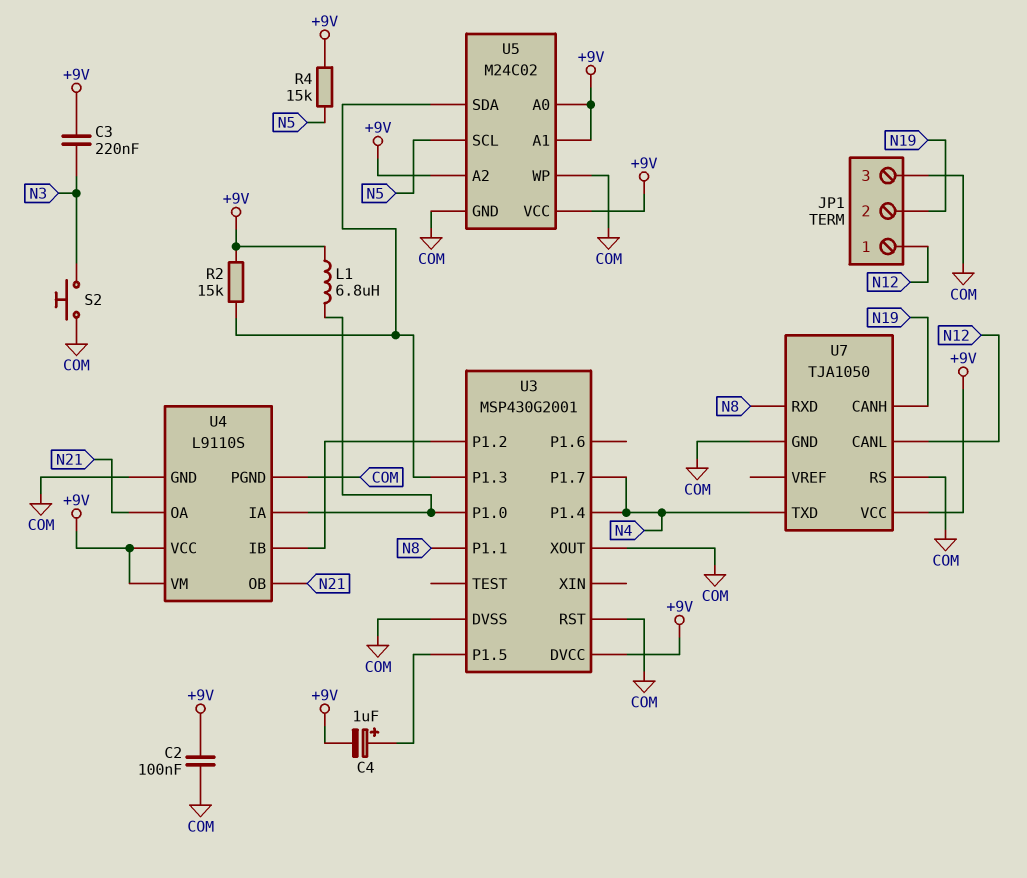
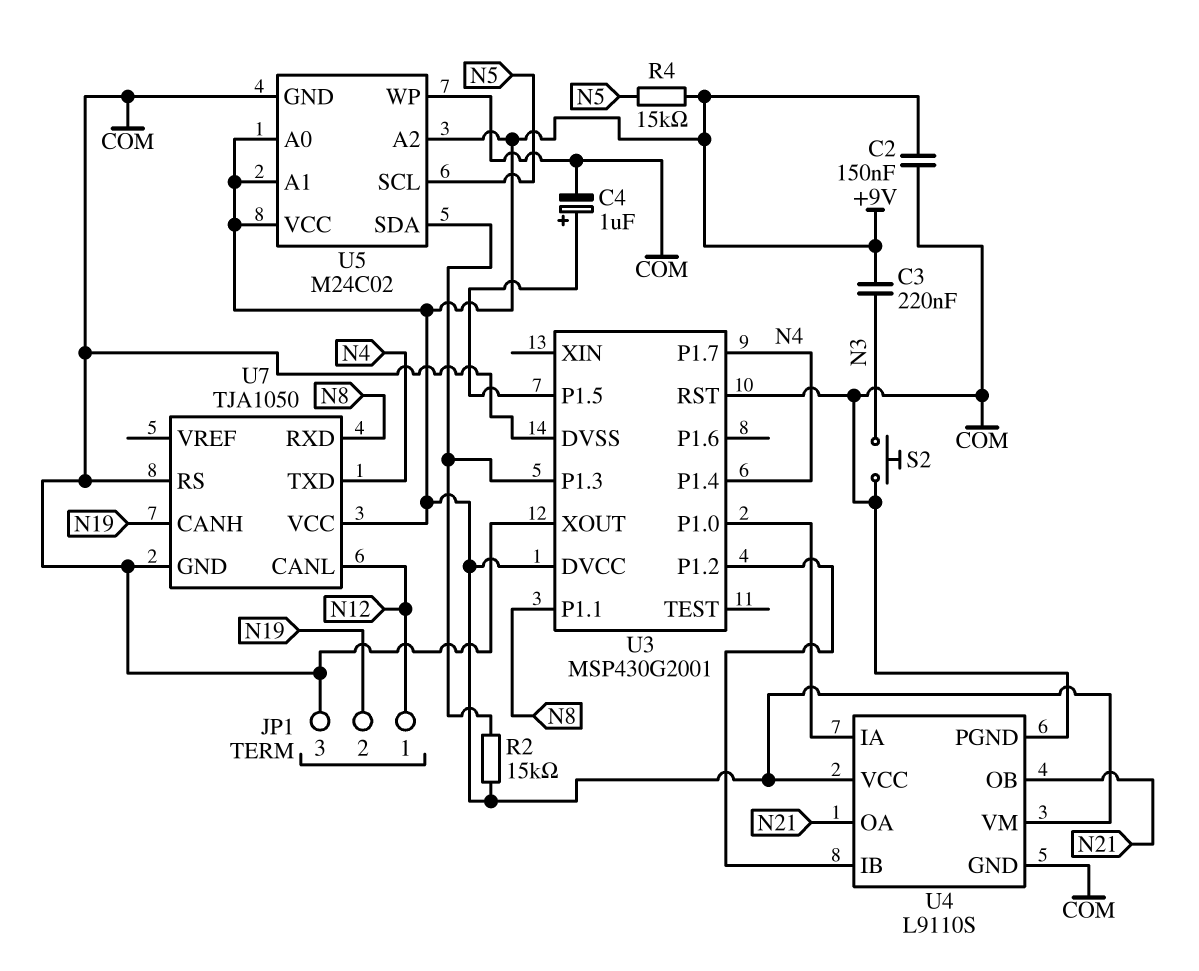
C2: 100nF (+9V, COM) -> 150nF (+9V, COM)
C4: 1uF (plus U3/P1.5, minus +9V) -> 1uF (plus U3/P1.5, minus COM)
L1: 6.8uH (+9V, U3/P1.0) -> none

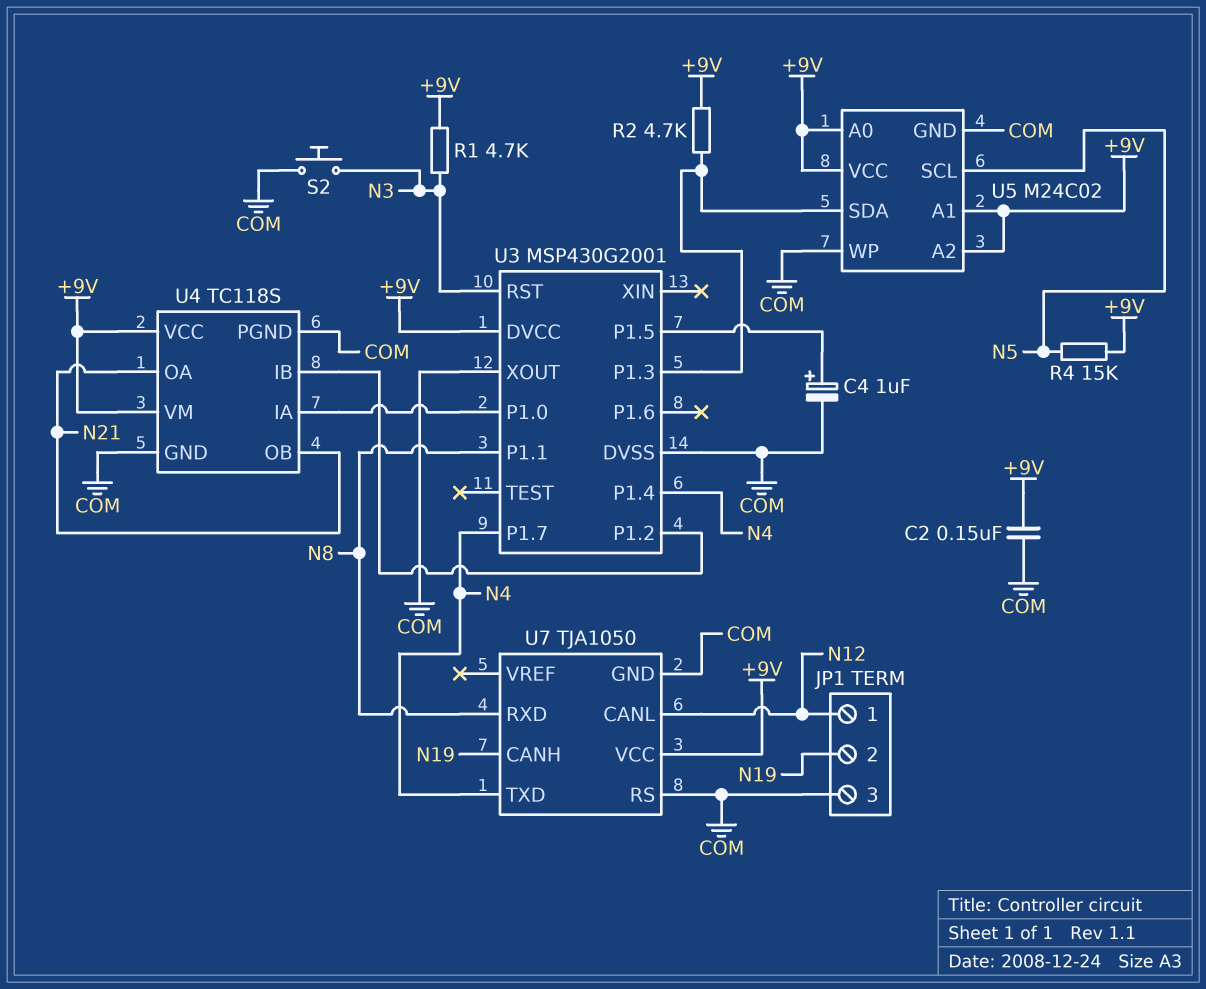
C3: 220nF (+9V, N3) -> none
R1: none -> 4.7k (+9V, N3)
R2: 15k (+9V, U3/P1.3) -> 4.7k (+9V, U3/P1.3)
U3 pin RST: COM -> N3
U4: L9110S -> TC118S

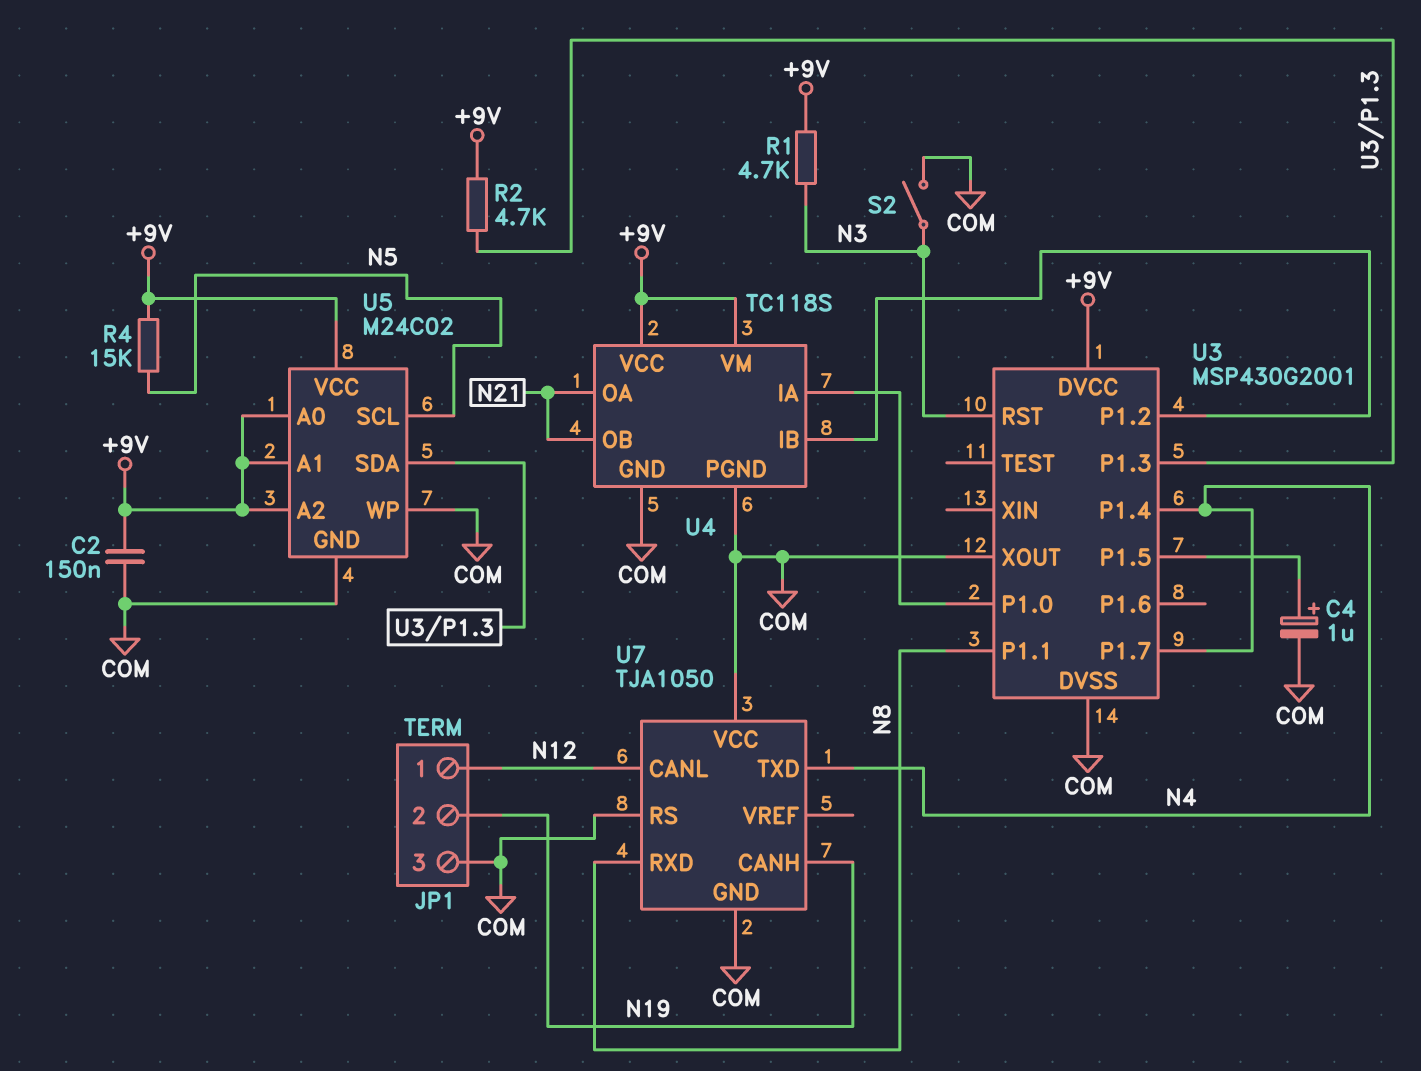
S2: button (COM, N3) -> switch (COM, N3)
U7 pin VCC: +9V -> COM

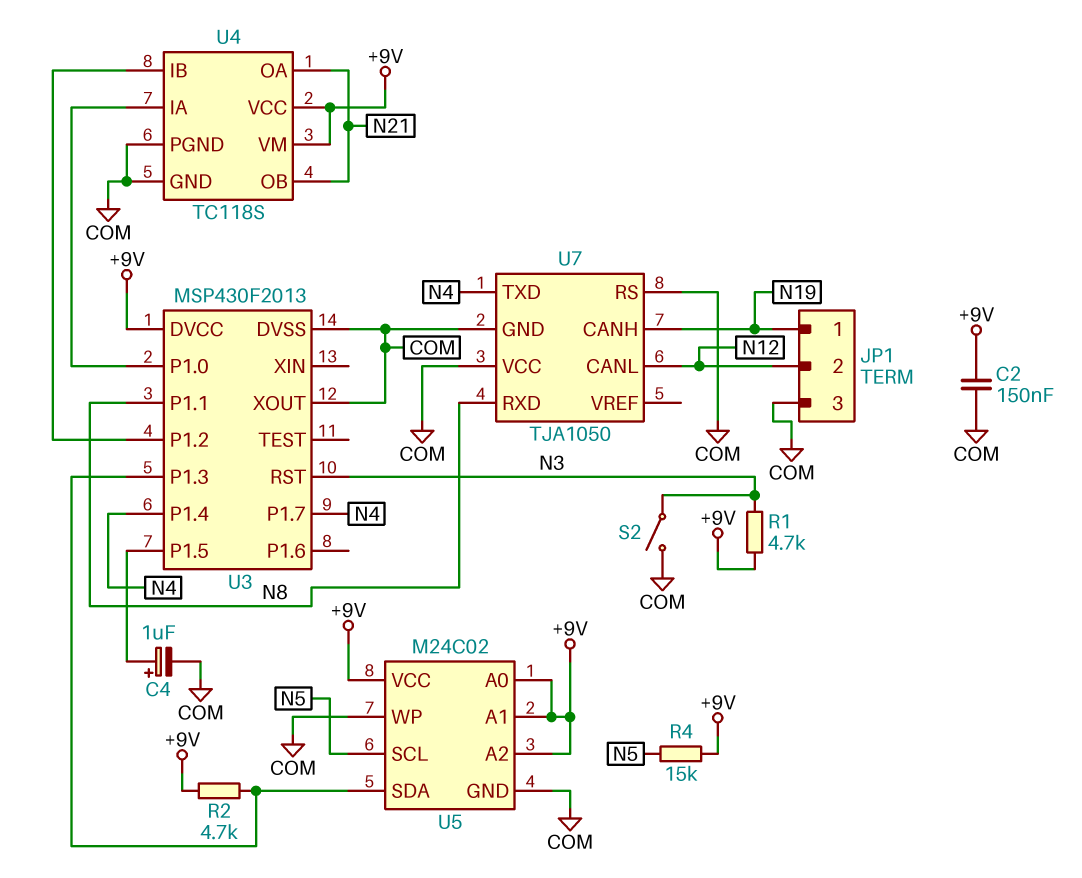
JP1 pin 1: N12 -> N19
JP1 pin 2: N19 -> N12
U3: MSP430G2001 -> MSP430F2013

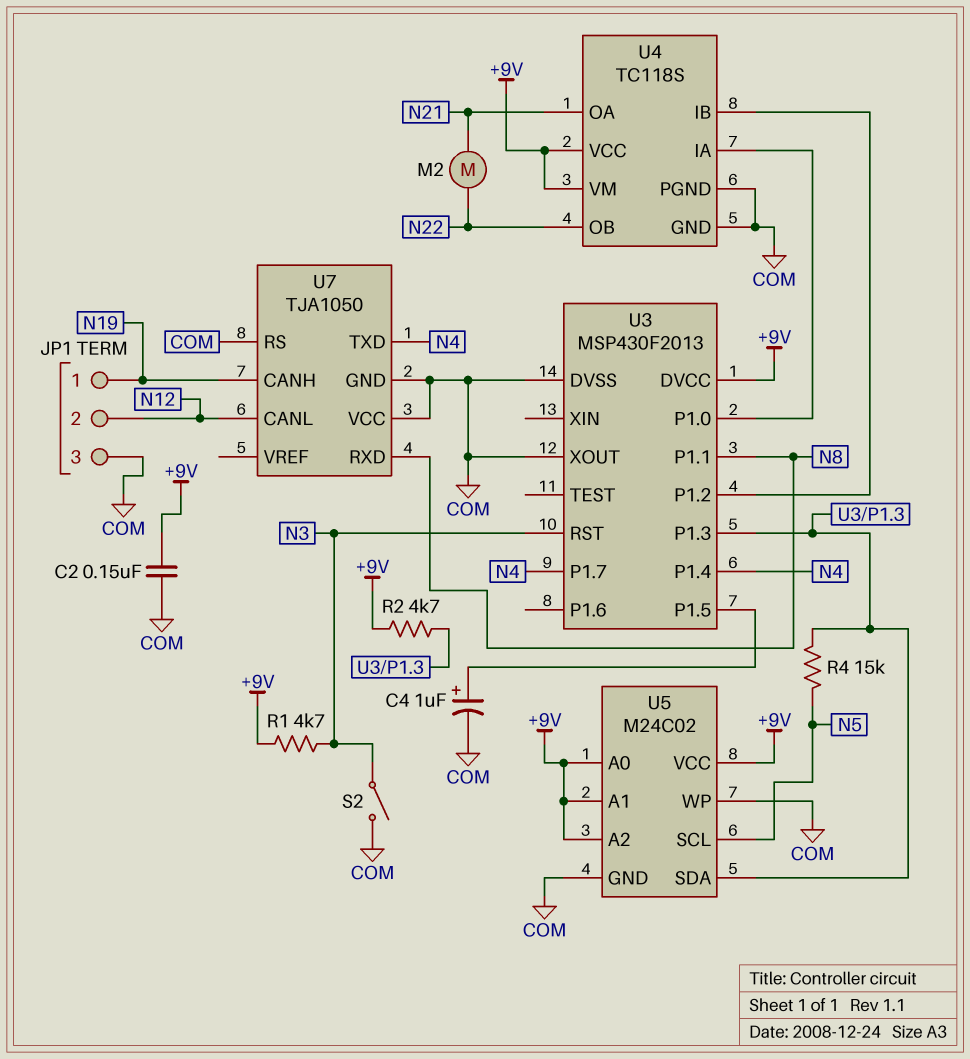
M2: none -> motor (N21, N22)
R4: 15k (+9V, N5) -> 15k (N5, U3/P1.3)
U4 pin OB: N21 -> N22

